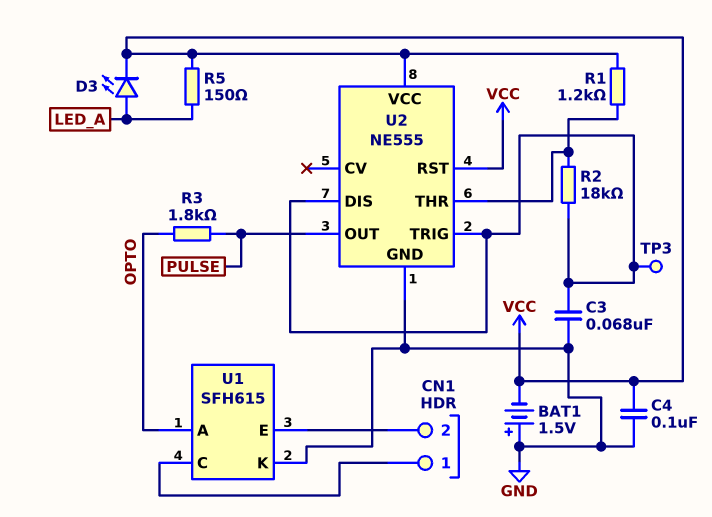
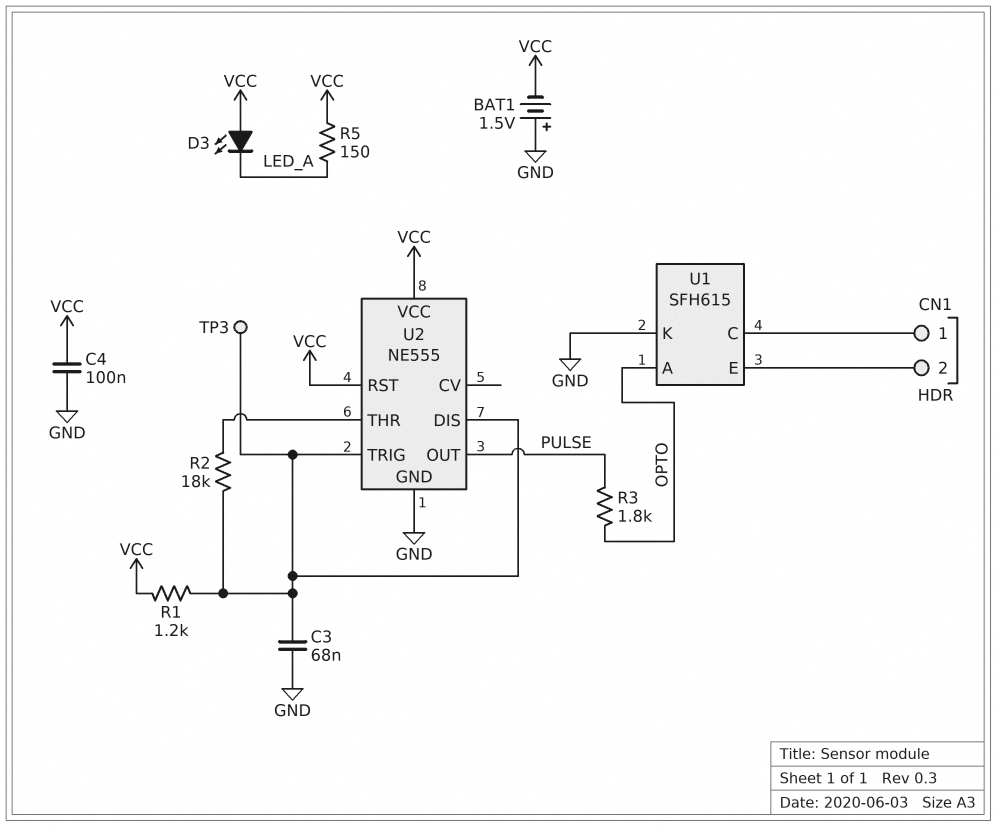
D3: LED (A LED_A, K VCC) -> LED (A VCC, K LED_A)
R1: 1.2k (U2/THR, VCC) -> 1.2k (U2/DIS, VCC)

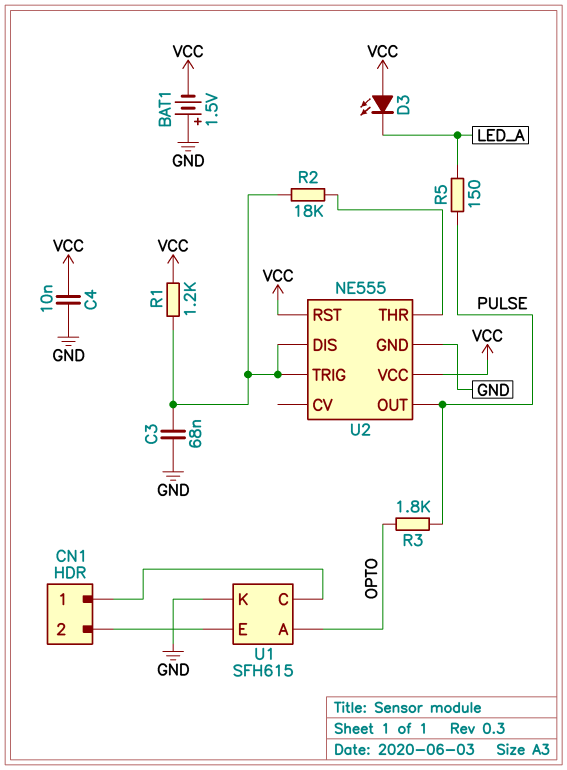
C4: 100nF (GND, VCC) -> 10nF (GND, VCC)
R5: 150 (LED_A, VCC) -> 150 (LED_A, PULSE)
TP3: test point (U2/DIS) -> none

